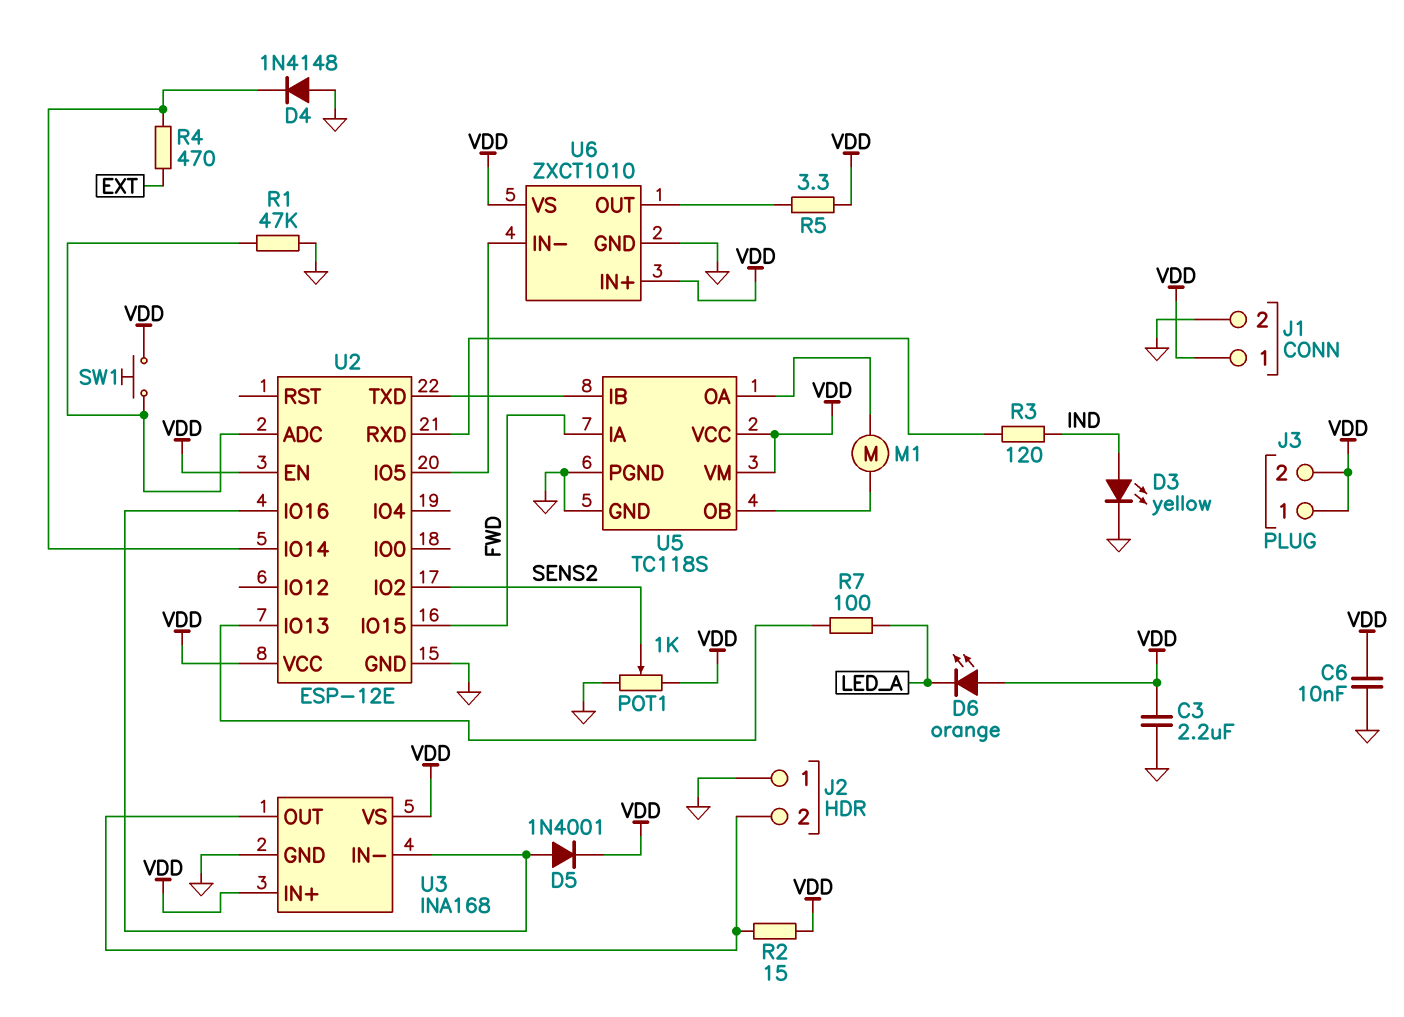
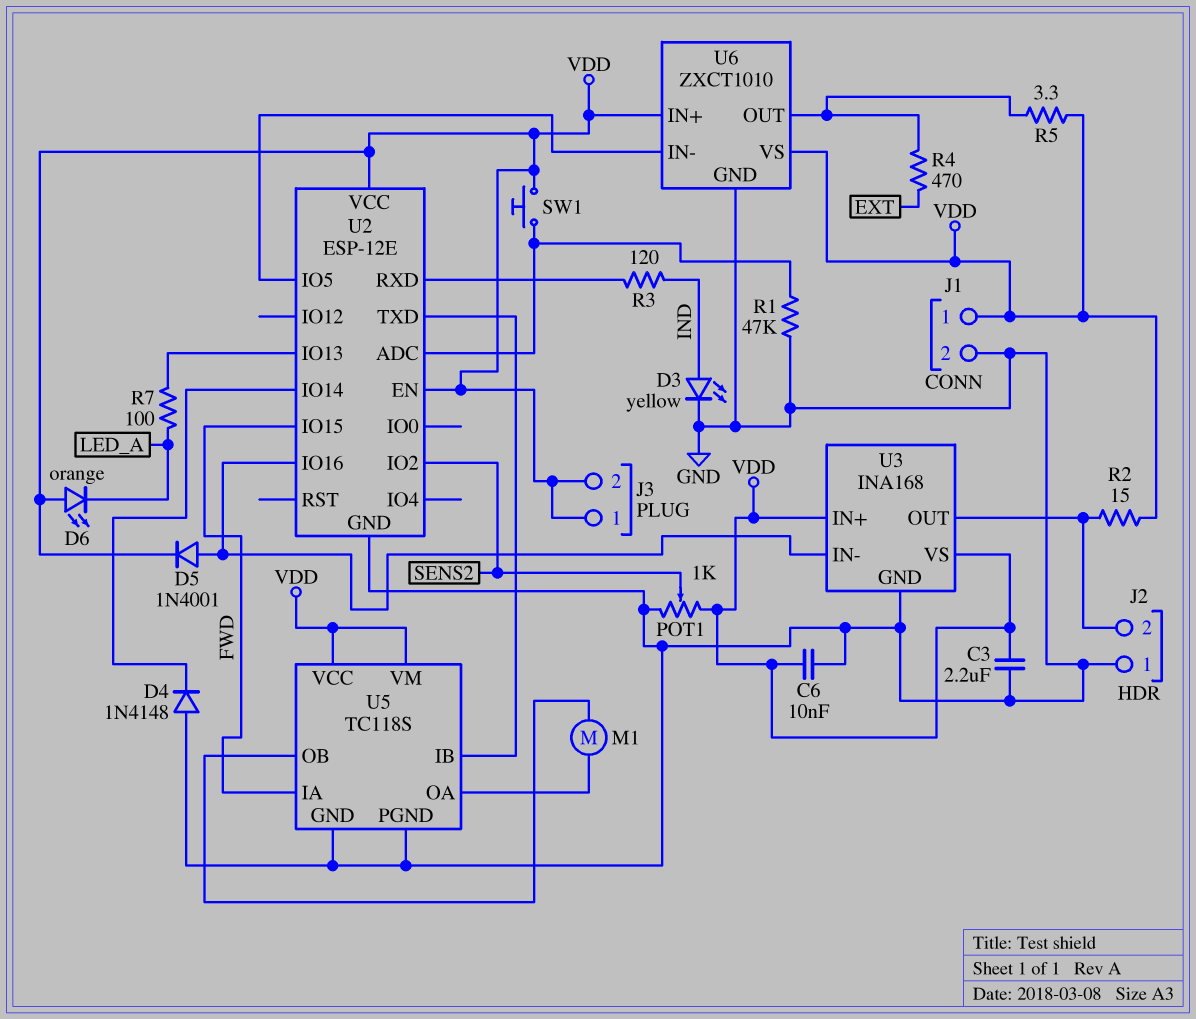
R4: 470 (EXT, U2/IO14) -> 470 (EXT, U6/OUT)

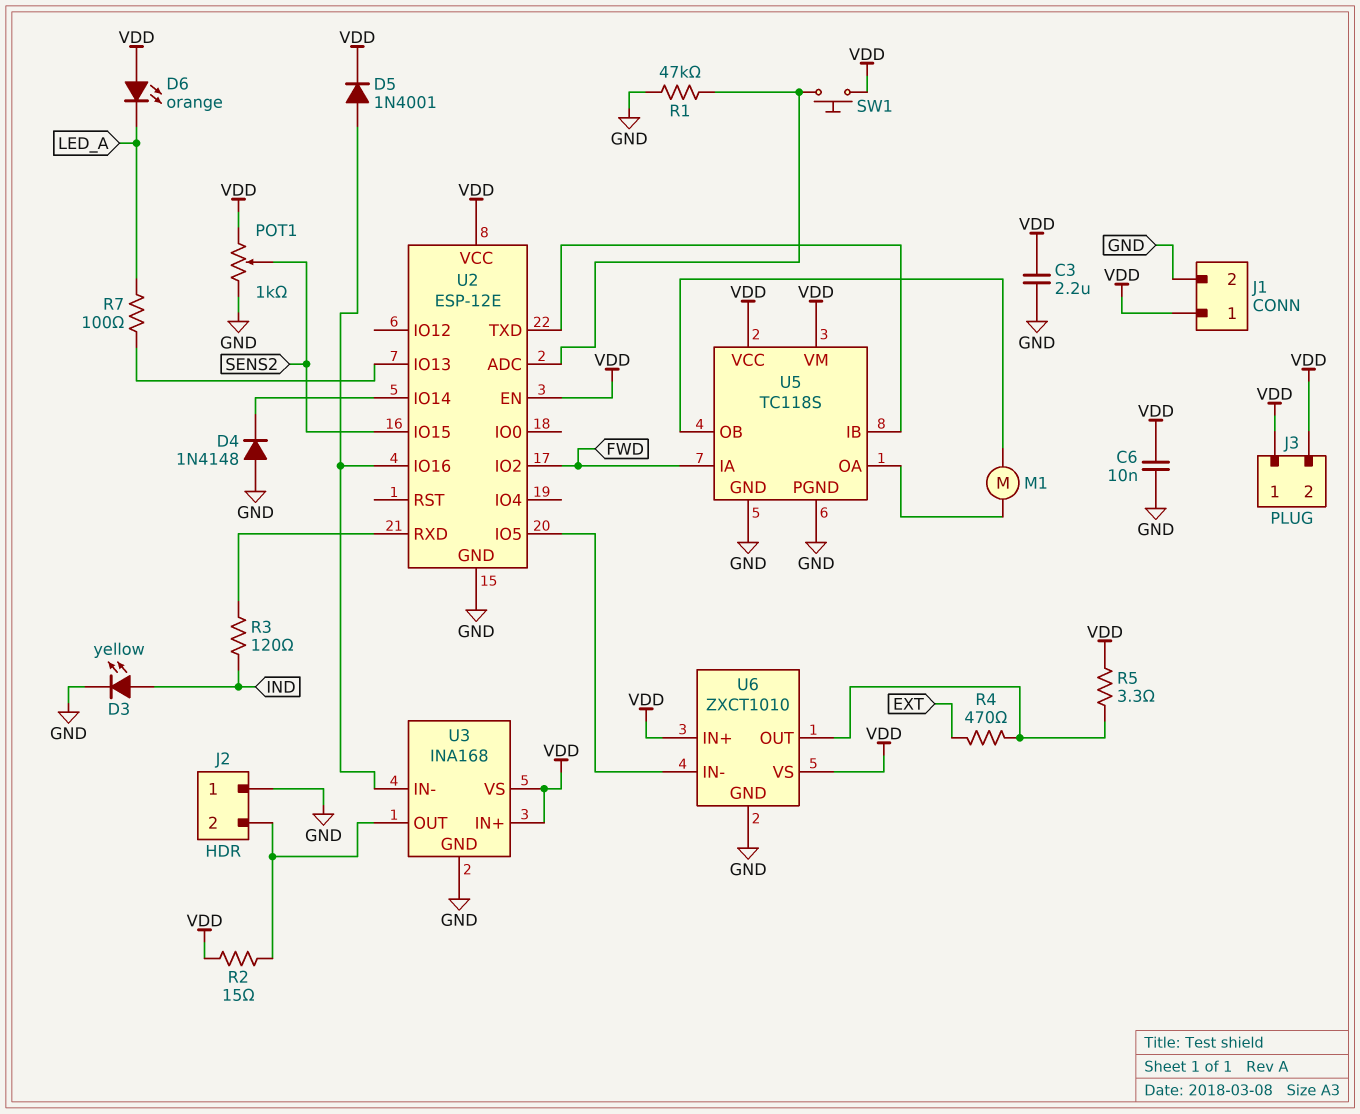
U2 pin IO2: SENS2 -> FWD
U2 pin IO15: FWD -> SENS2

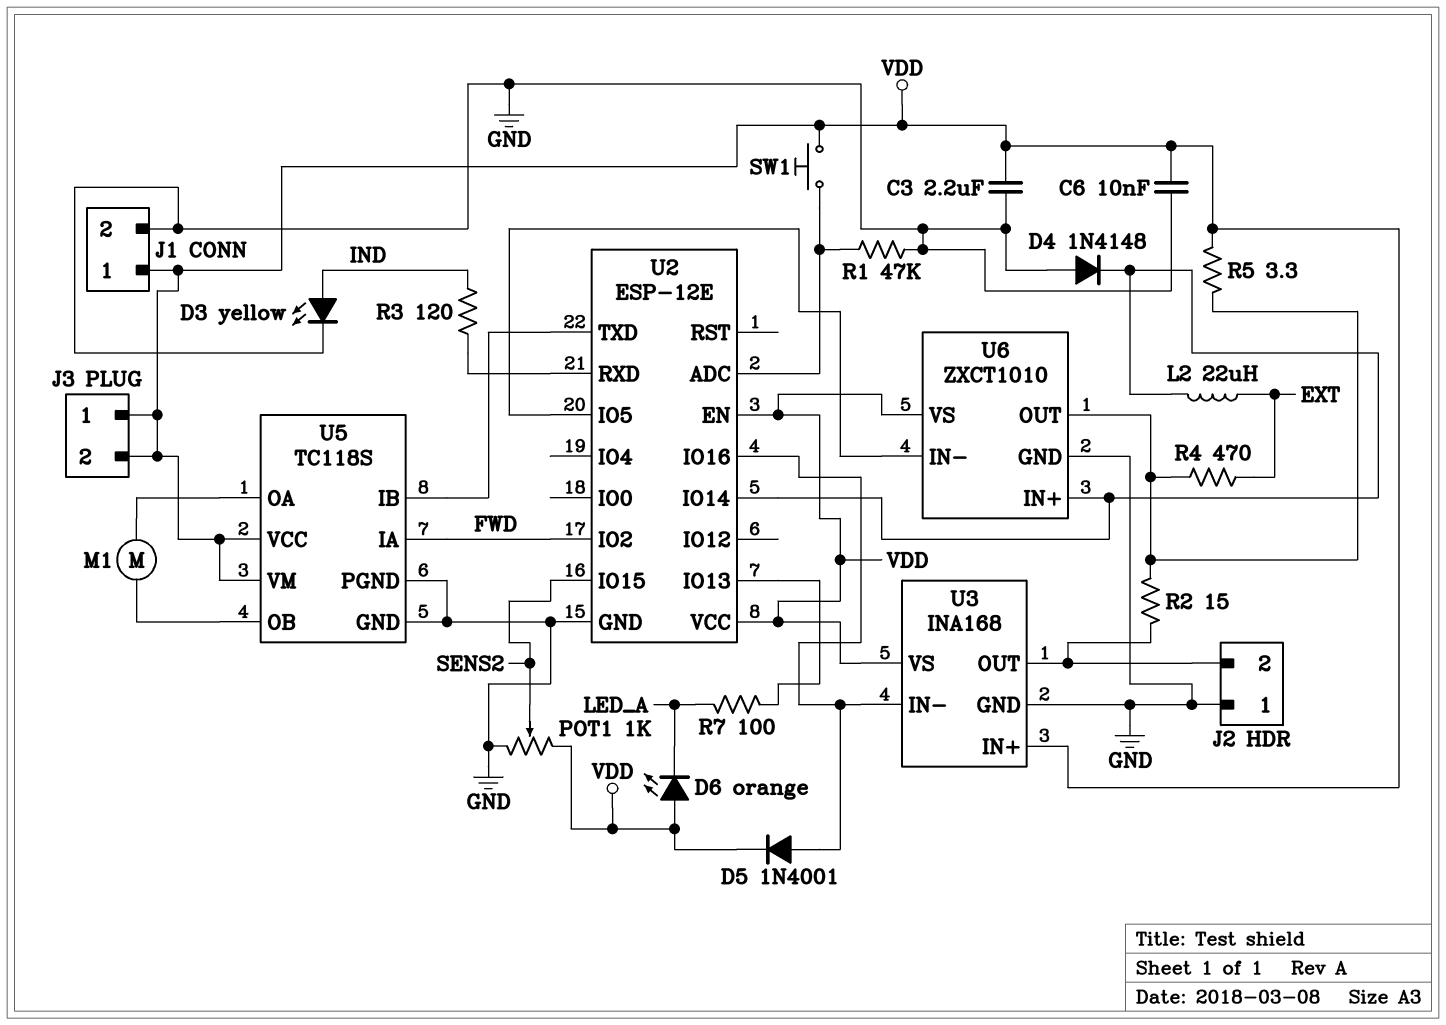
L2: none -> 22uH (EXT, U2/IO14)
R2: 15 (J2/2, VDD) -> 15 (J2/2, U6/OUT)
U6 pin IN+: VDD -> U2/IO14

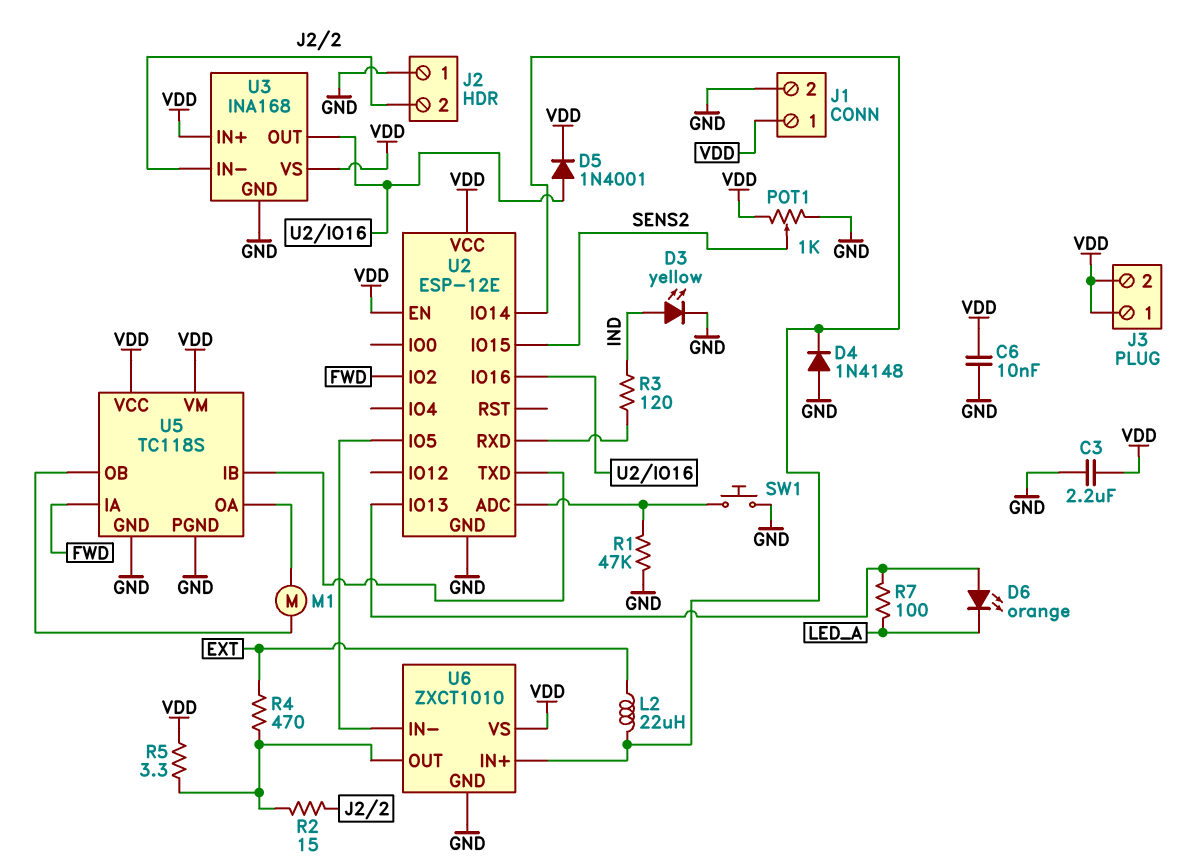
D6: LED orange (A VDD, K LED_A) -> LED orange (A U2/IO13, K LED_A)
SW1: button (U2/ADC, VDD) -> button (GND, U2/ADC)
U3 pin IN-: U2/IO16 -> J2/2
U3 pin OUT: J2/2 -> U2/IO16

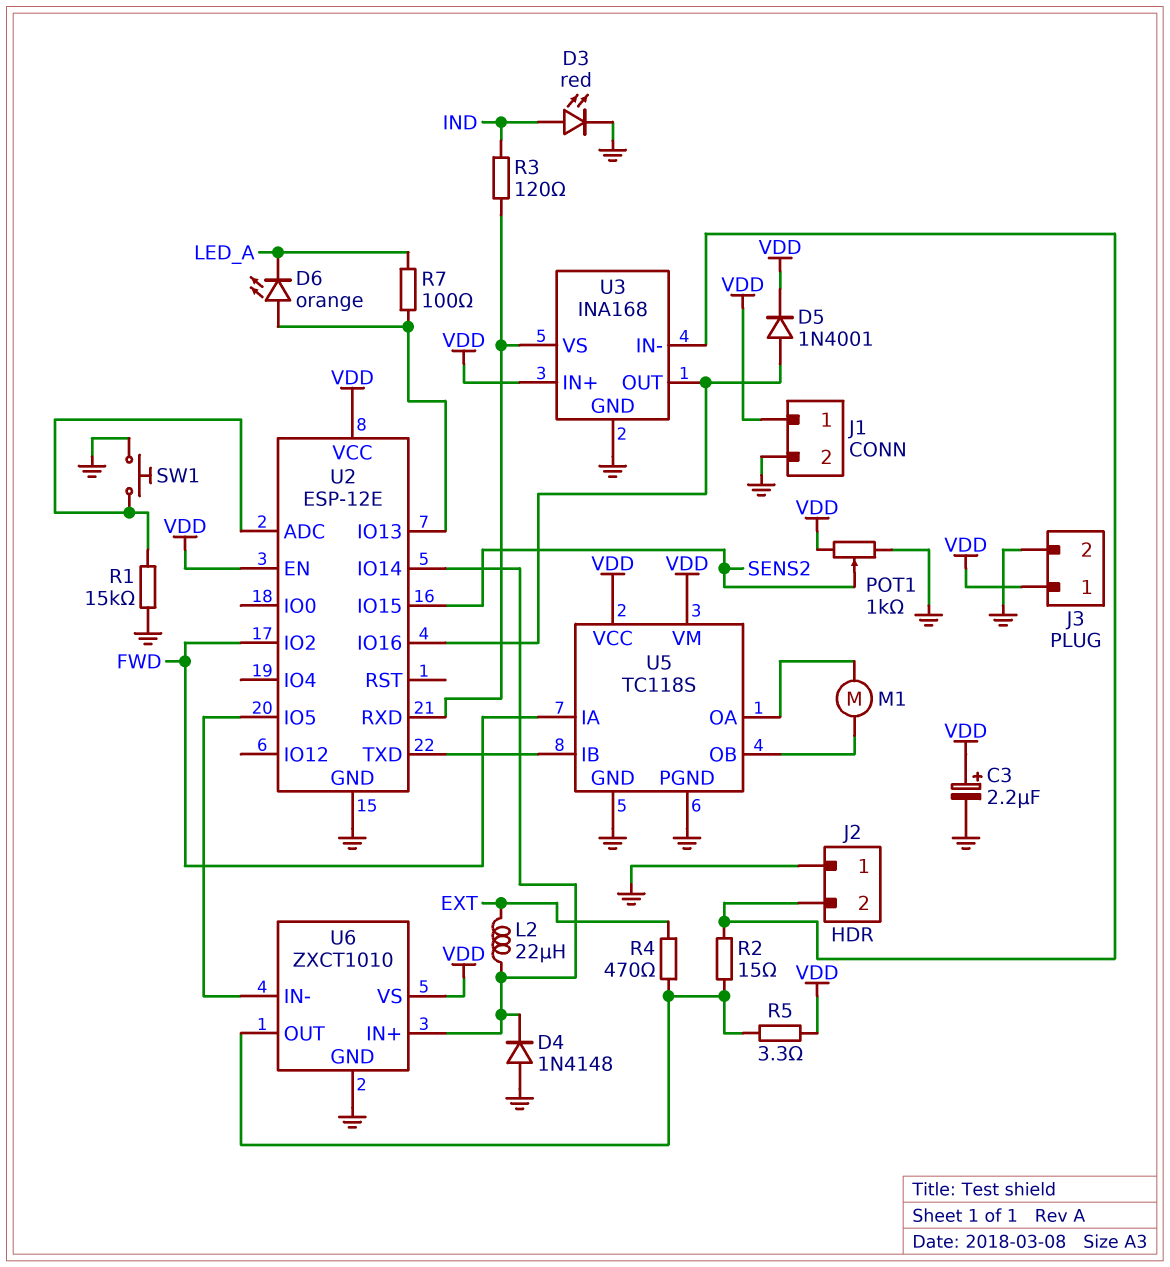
C3: 2.2uF (GND, VDD) -> 2.2uF (plus VDD, minus GND)
C6: 10nF (GND, VDD) -> none
D3: LED yellow (A IND, K GND) -> LED red (A IND, K GND)
J3 pin 2: VDD -> GND
R1: 47k (GND, U2/ADC) -> 15k (GND, U2/ADC)
U3 pin VS: VDD -> U2/RXD

